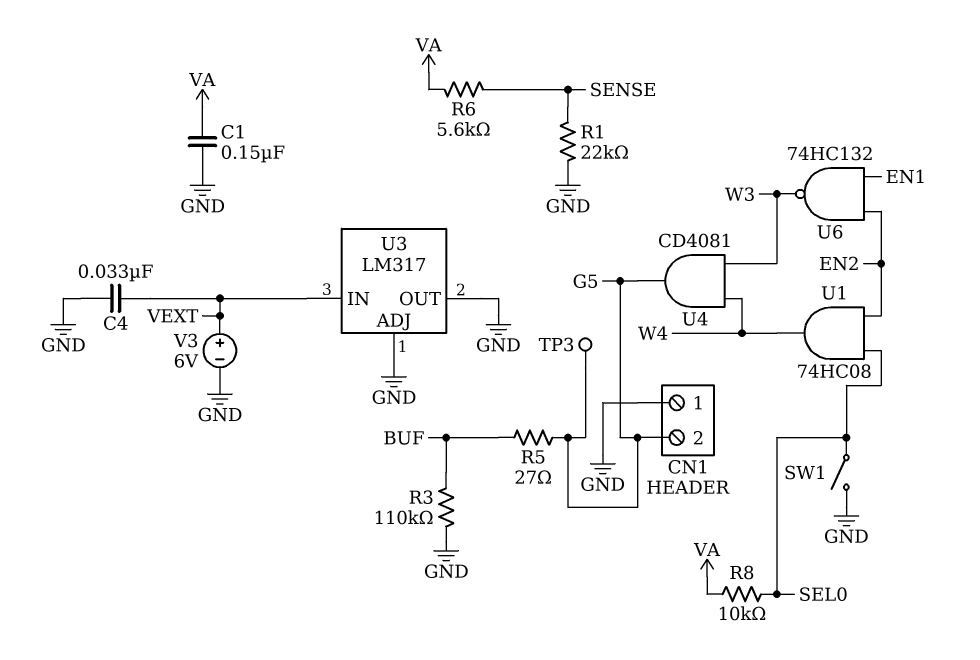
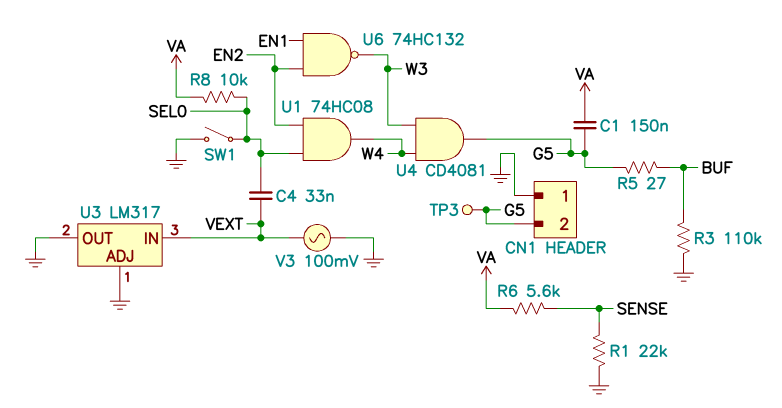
C1: 150nF (GND, VA) -> 150nF (G5, VA)
C4: 33nF (GND, VEXT) -> 33nF (SEL0, VEXT)
V3: 6V (plus VEXT, minus GND) -> AC 100mV (GND, VEXT)

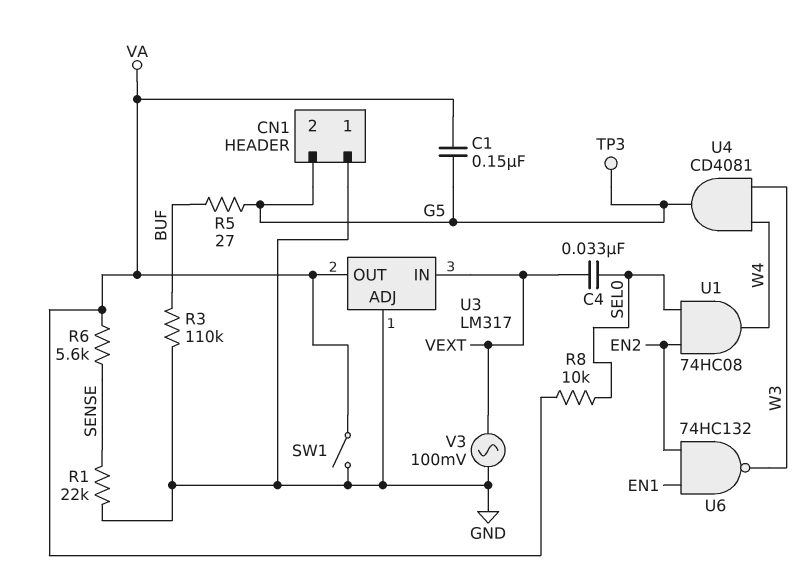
SW1: switch (GND, SEL0) -> switch (GND, VA)
U3 pin OUT: GND -> VA

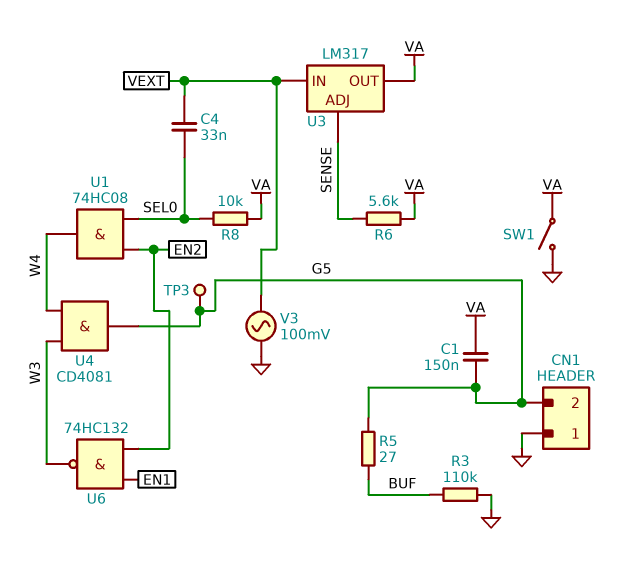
R1: 22k (GND, SENSE) -> none
U3 pin ADJ: GND -> SENSE

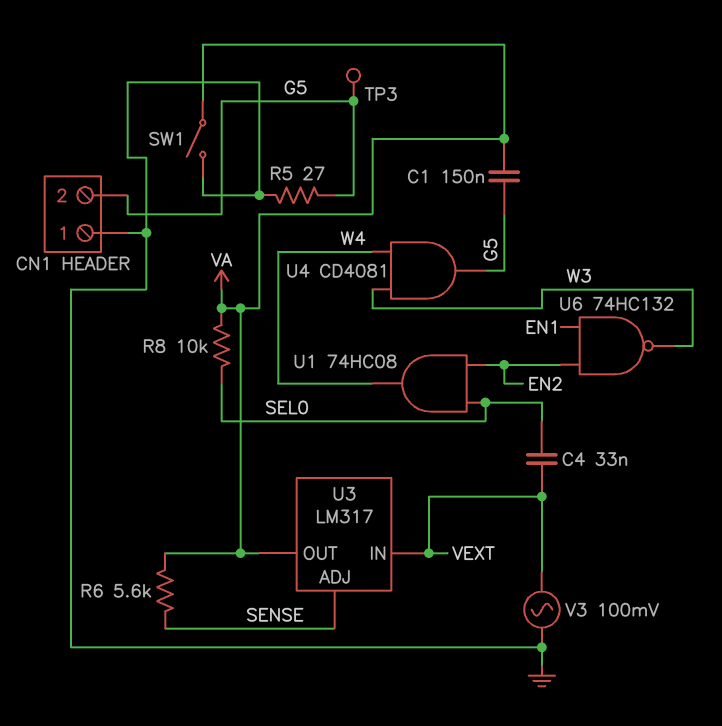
R3: 110k (BUF, GND) -> none
R5: 27 (BUF, G5) -> 27 (G5, GND)

